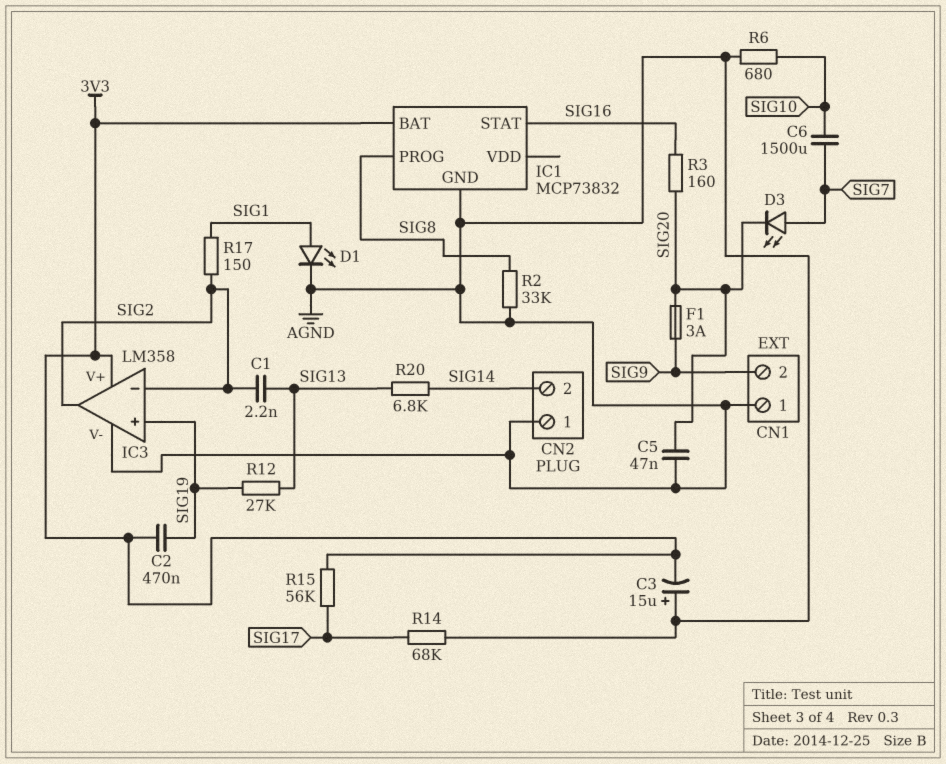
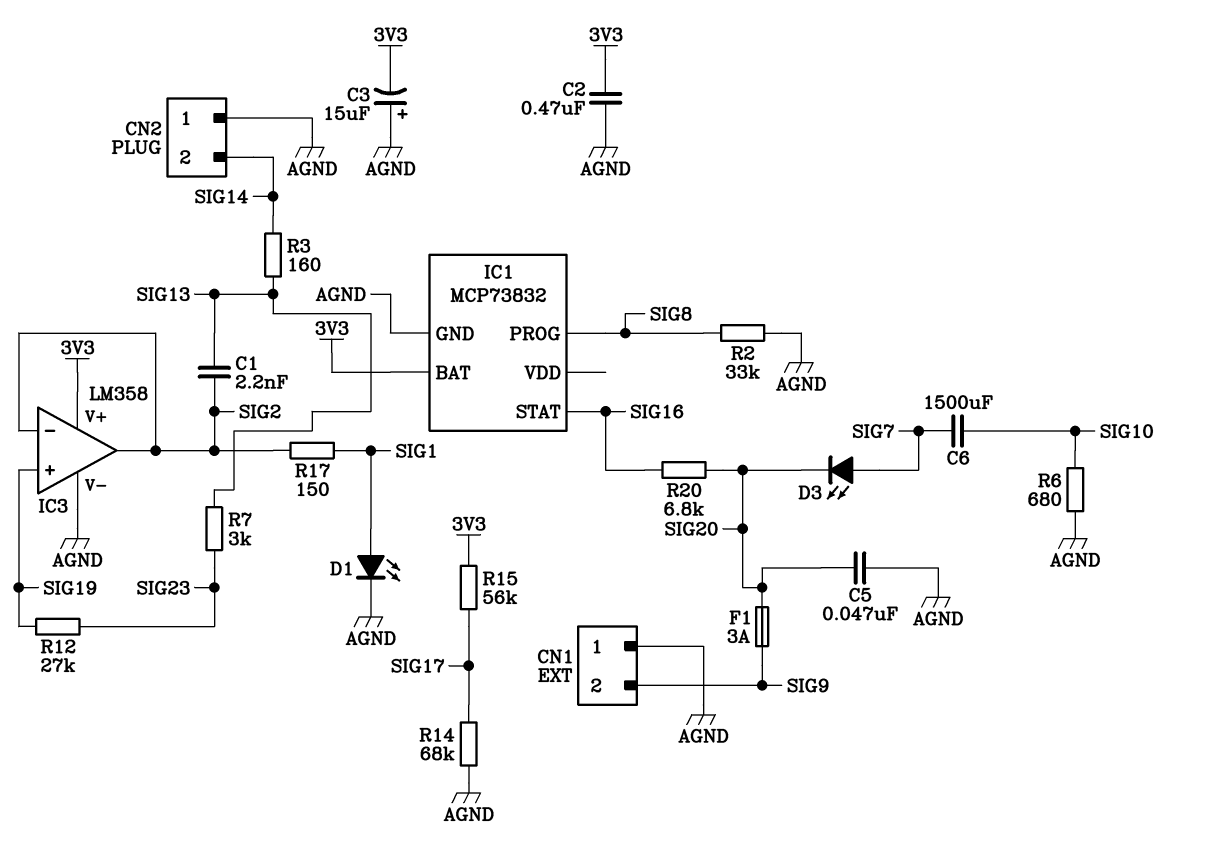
C2: 470nF (3V3, SIG19) -> 470nF (3V3, AGND)
R3: 160 (SIG16, SIG20) -> 160 (SIG13, SIG14)
R7: none -> 3k (SIG13, SIG23)
R12: 27k (SIG13, SIG19) -> 27k (SIG19, SIG23)
R20: 6.8k (SIG13, SIG14) -> 6.8k (SIG16, SIG20)

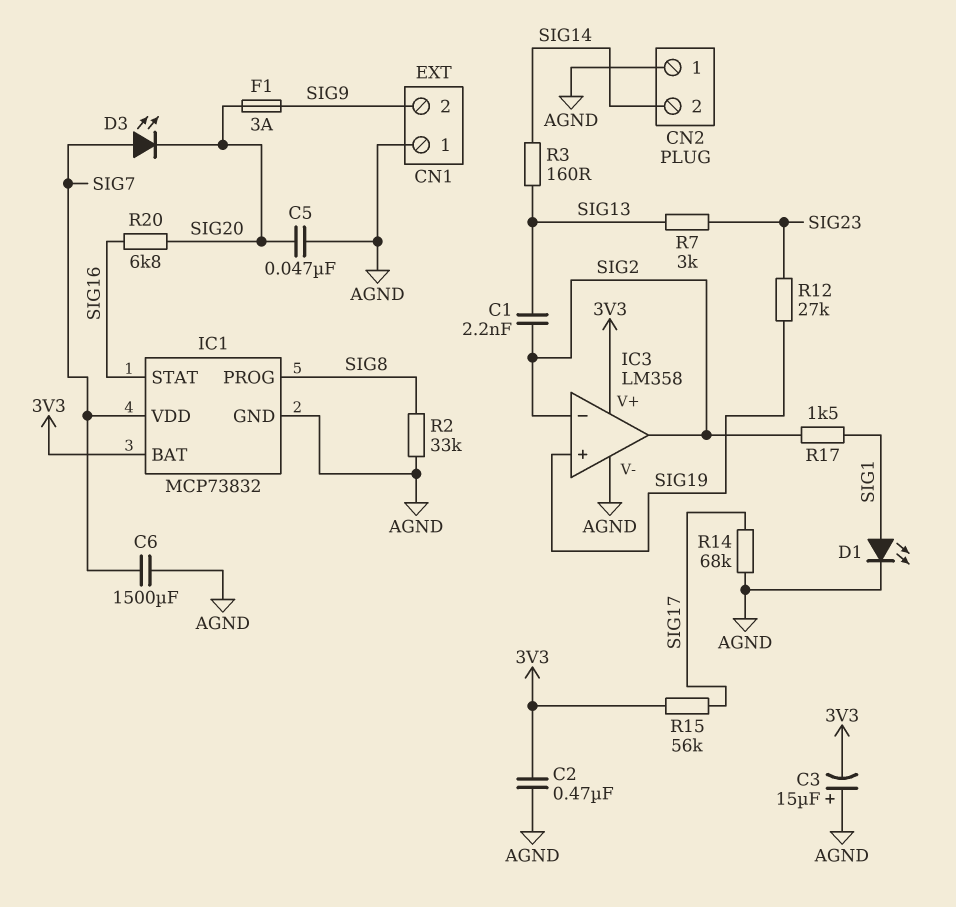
C6: 1500uF (SIG7, SIG10) -> 1500uF (AGND, SIG7)
IC1 pin VDD: none -> SIG7
R6: 680 (AGND, SIG10) -> none
R17: 150 (SIG1, SIG2) -> 1.5k (SIG1, SIG2)

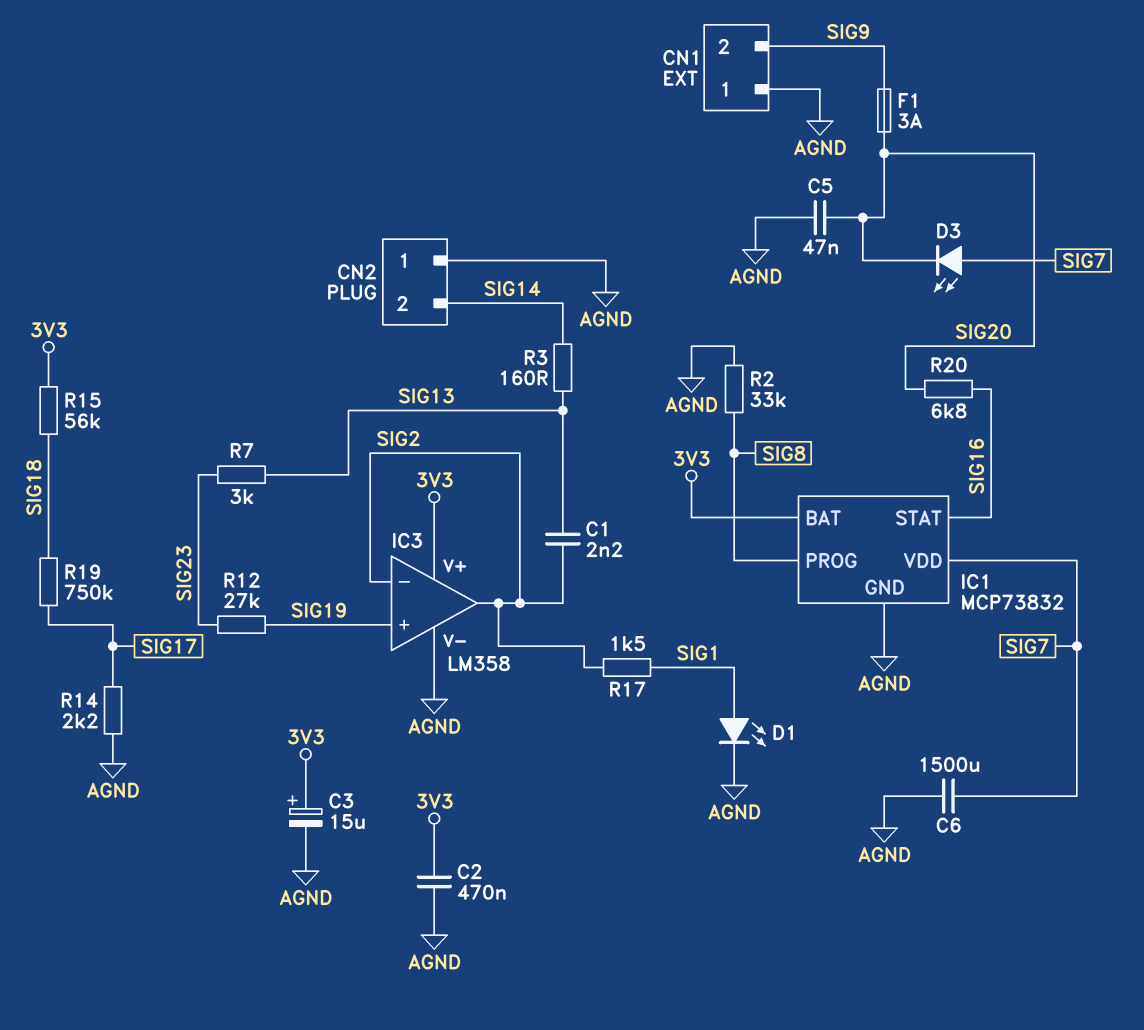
C3: 15uF (plus AGND, minus 3V3) -> 15uF (plus 3V3, minus AGND)
R14: 68k (AGND, SIG17) -> 2.2k (AGND, SIG17)
R15: 56k (3V3, SIG17) -> 56k (3V3, SIG18)
R19: none -> 750k (SIG17, SIG18)

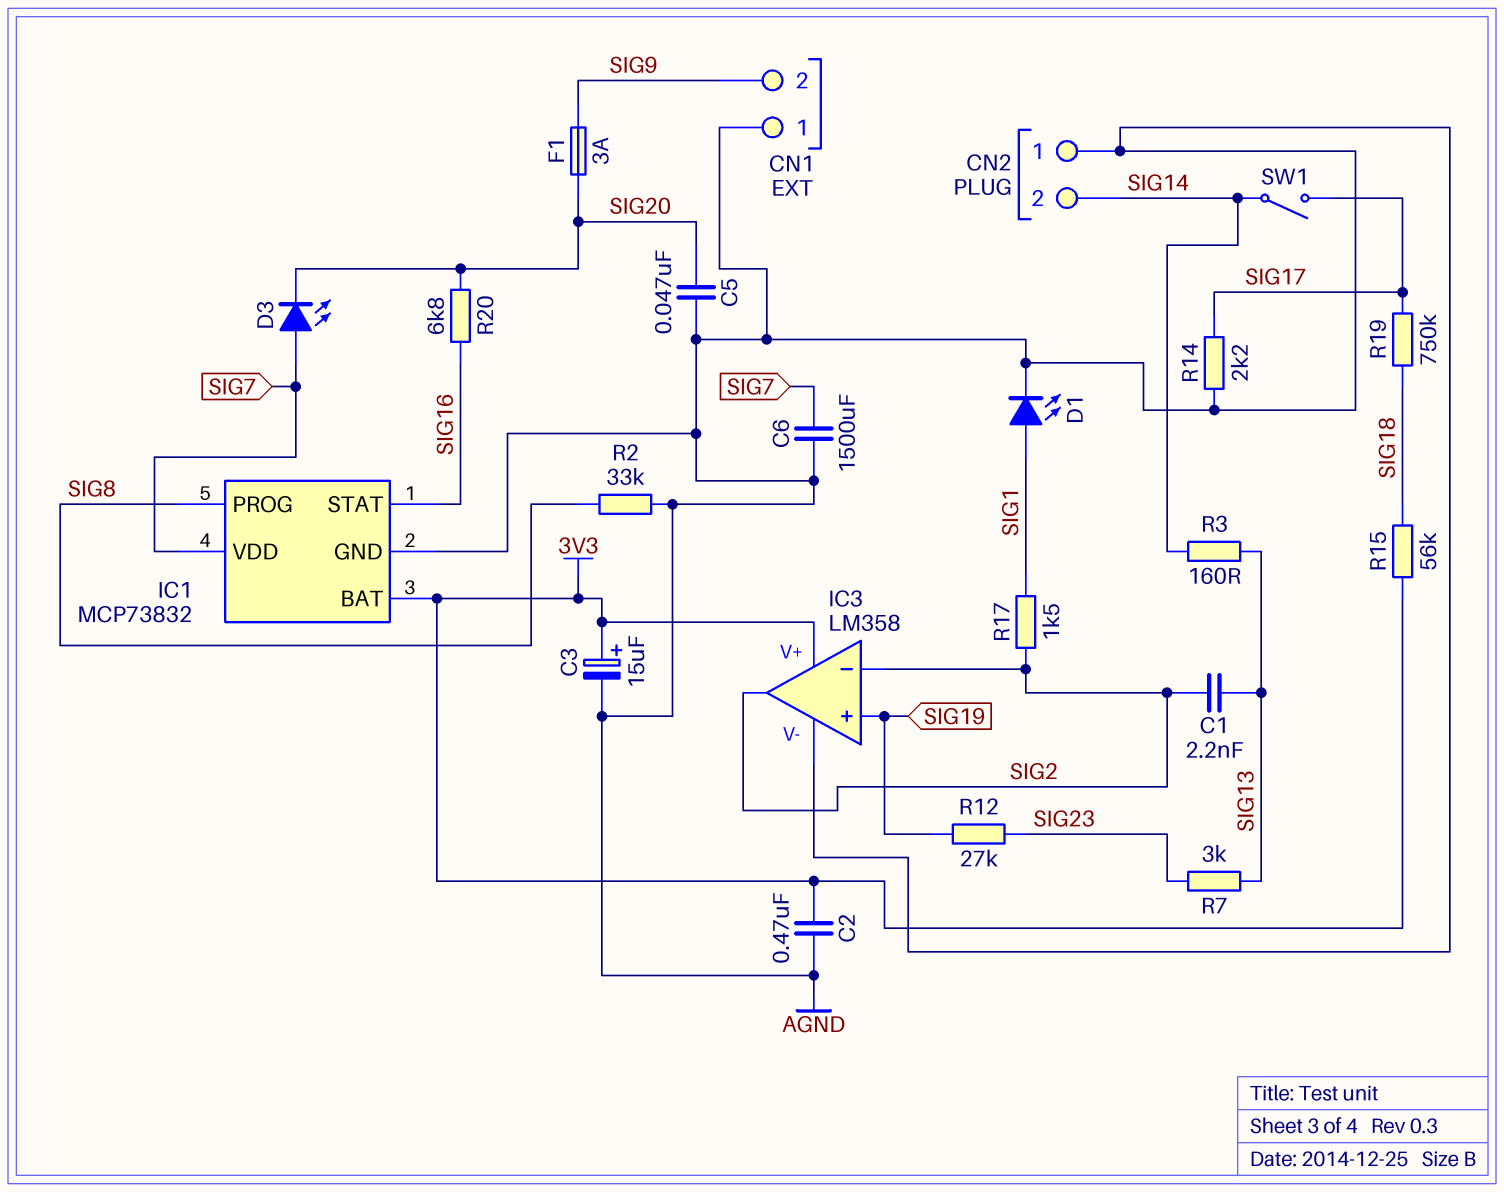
SW1: none -> switch (SIG14, SIG17)

